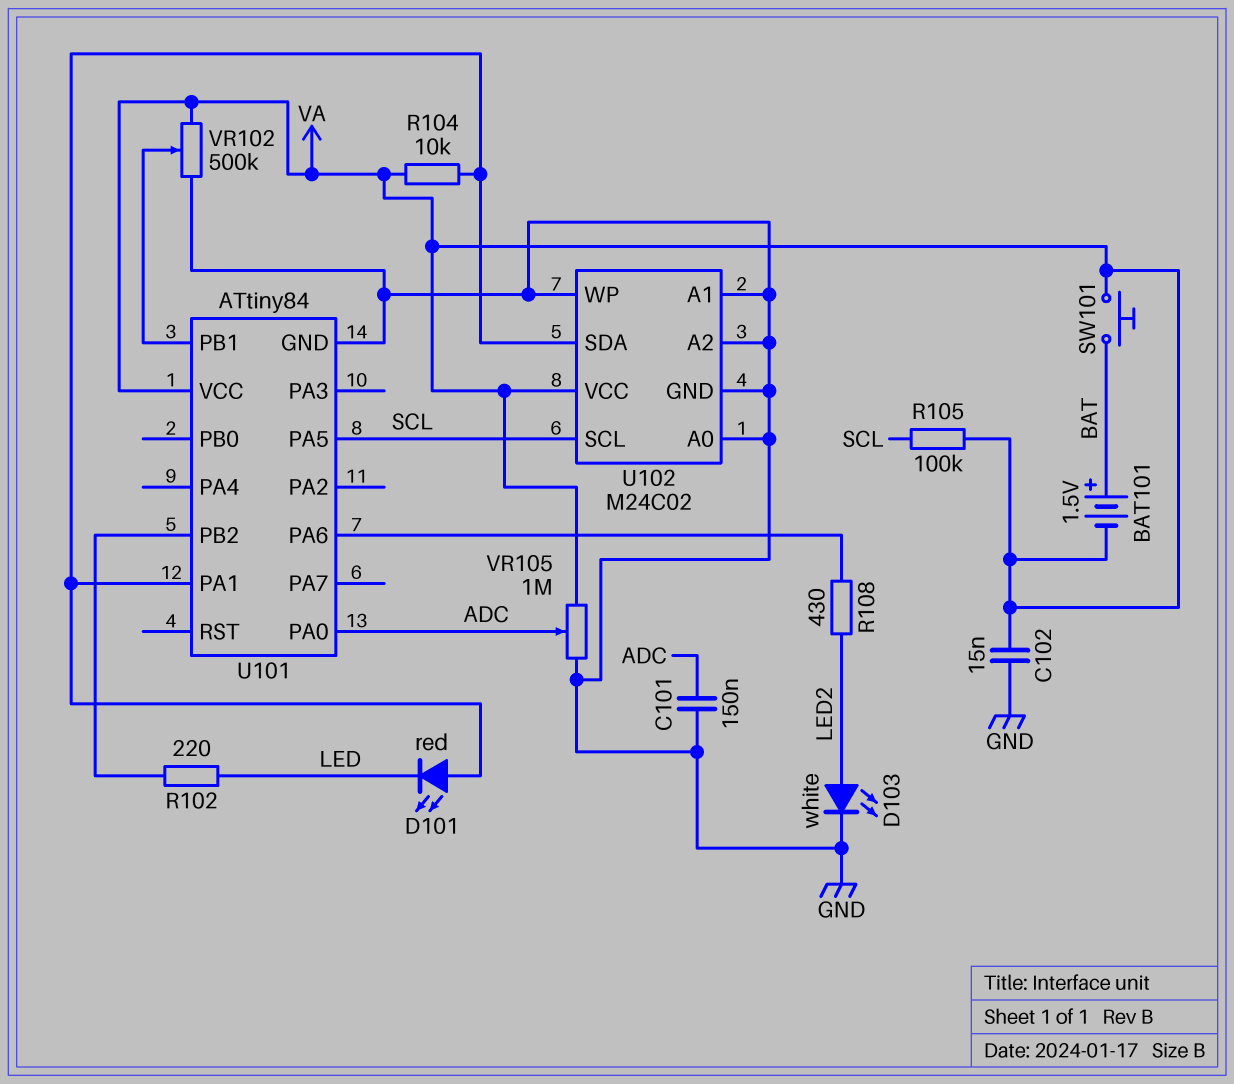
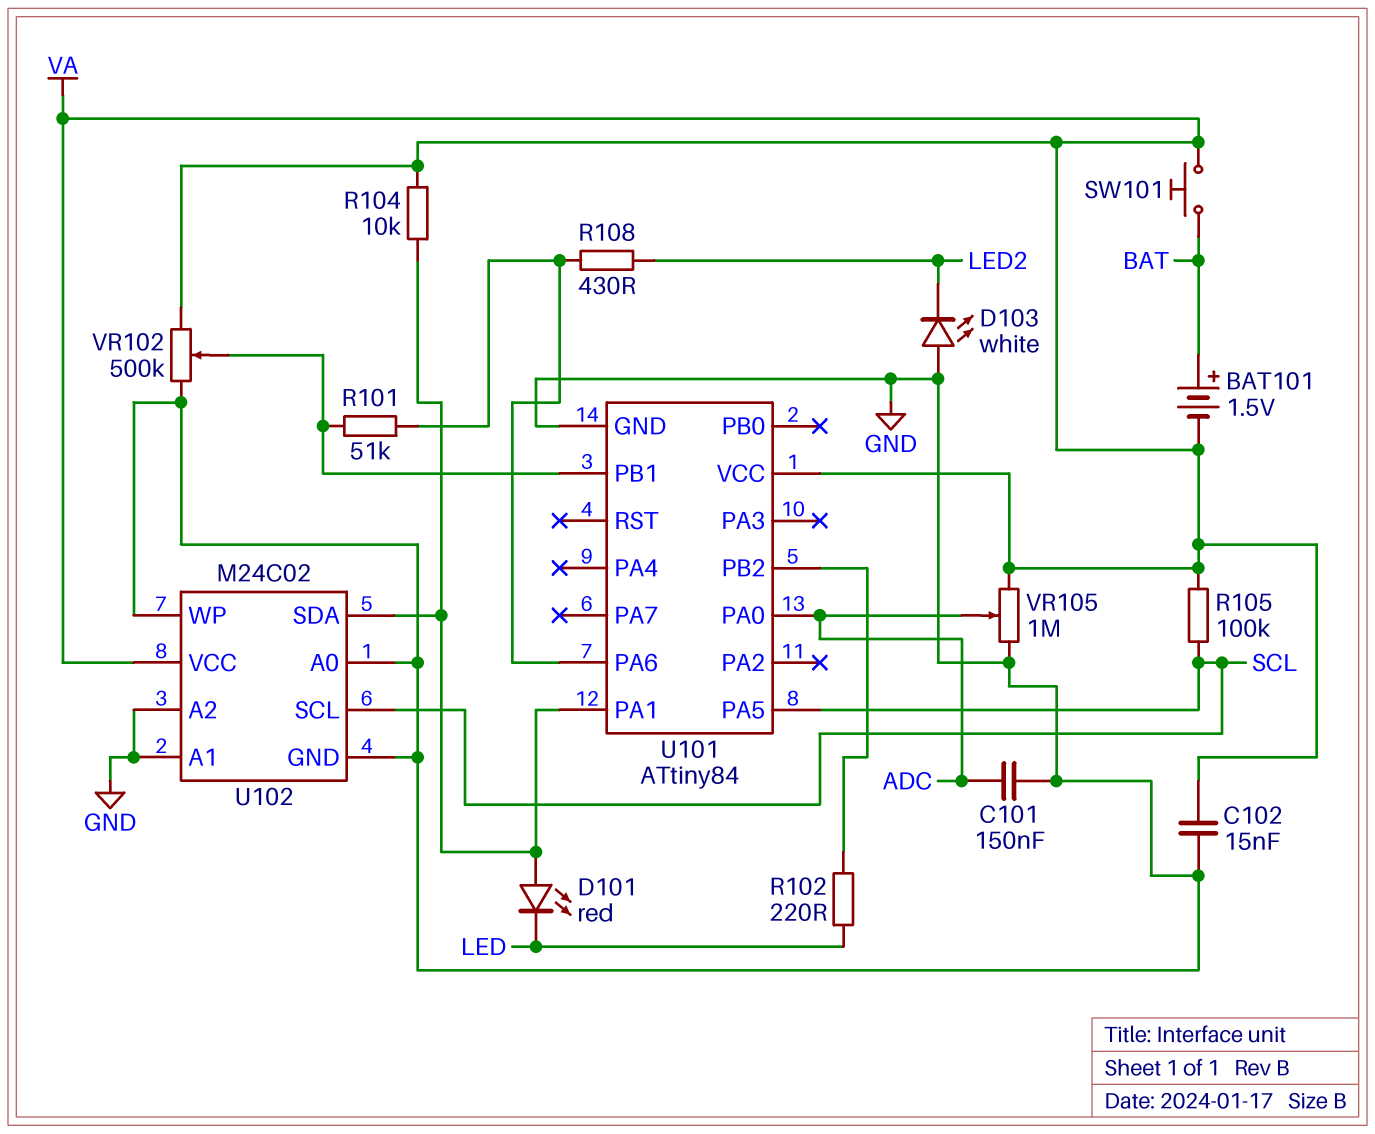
D103: LED white (A LED2, K GND) -> LED white (A GND, K LED2)
R101: none -> 51k (U101/PA6, U101/PB1)

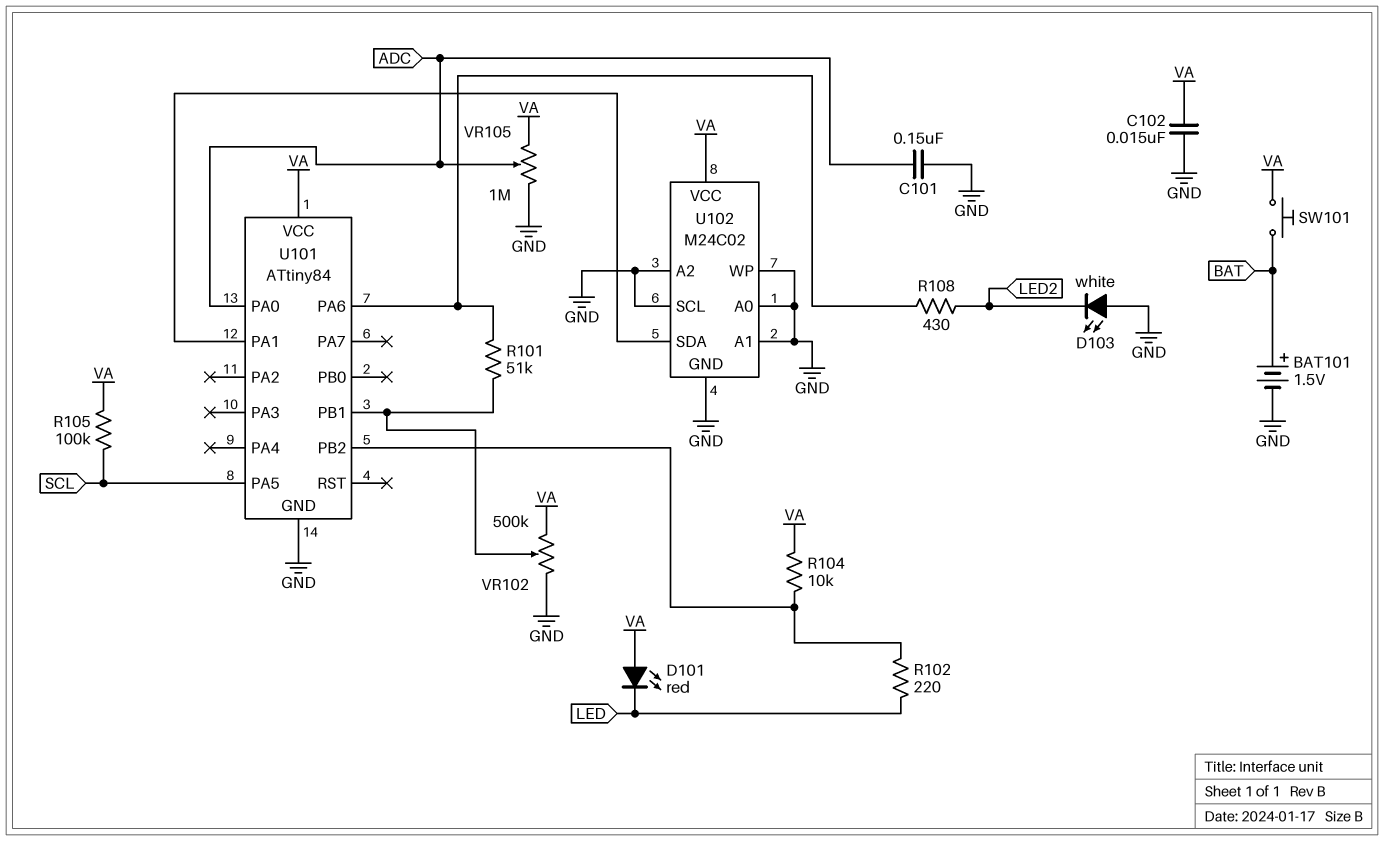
BAT101: 1.5V (plus BAT, minus VA) -> 1.5V (plus BAT, minus GND)
D101: LED red (A U101/PA1, K LED) -> LED red (A VA, K LED)
R104: 10k (U101/PA1, VA) -> 10k (U101/PB2, VA)
U102 pin SCL: SCL -> GND

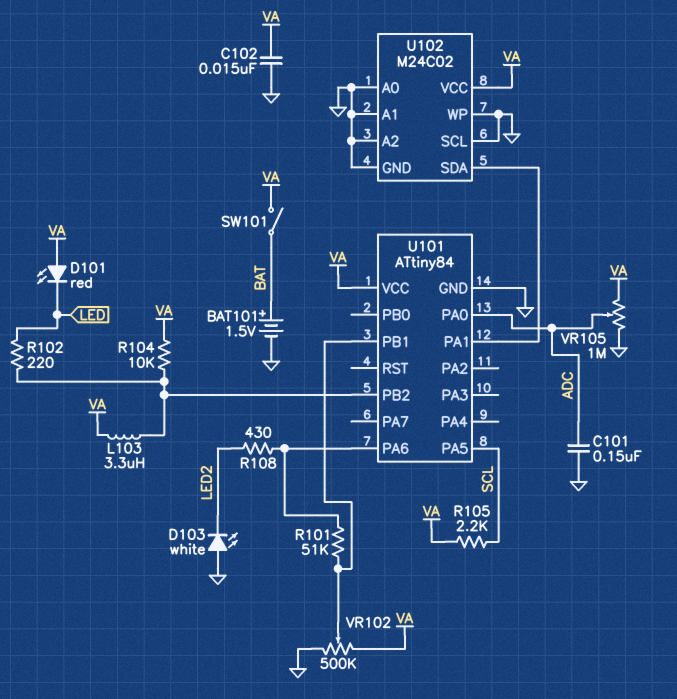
L103: none -> 3.3uH (U101/PB2, VA)
R105: 100k (SCL, VA) -> 2.2k (SCL, VA)
SW101: button (BAT, VA) -> switch (BAT, VA)

